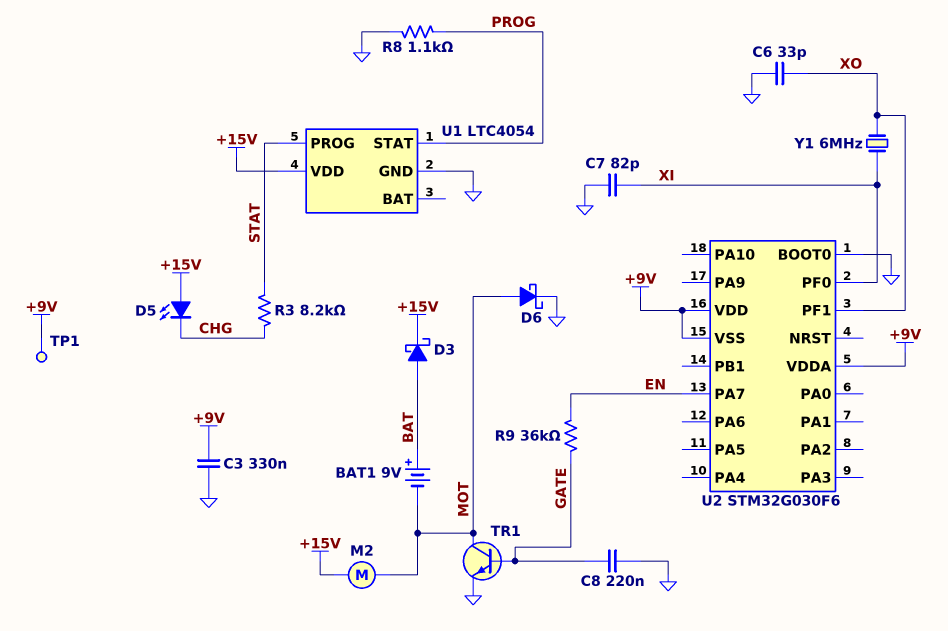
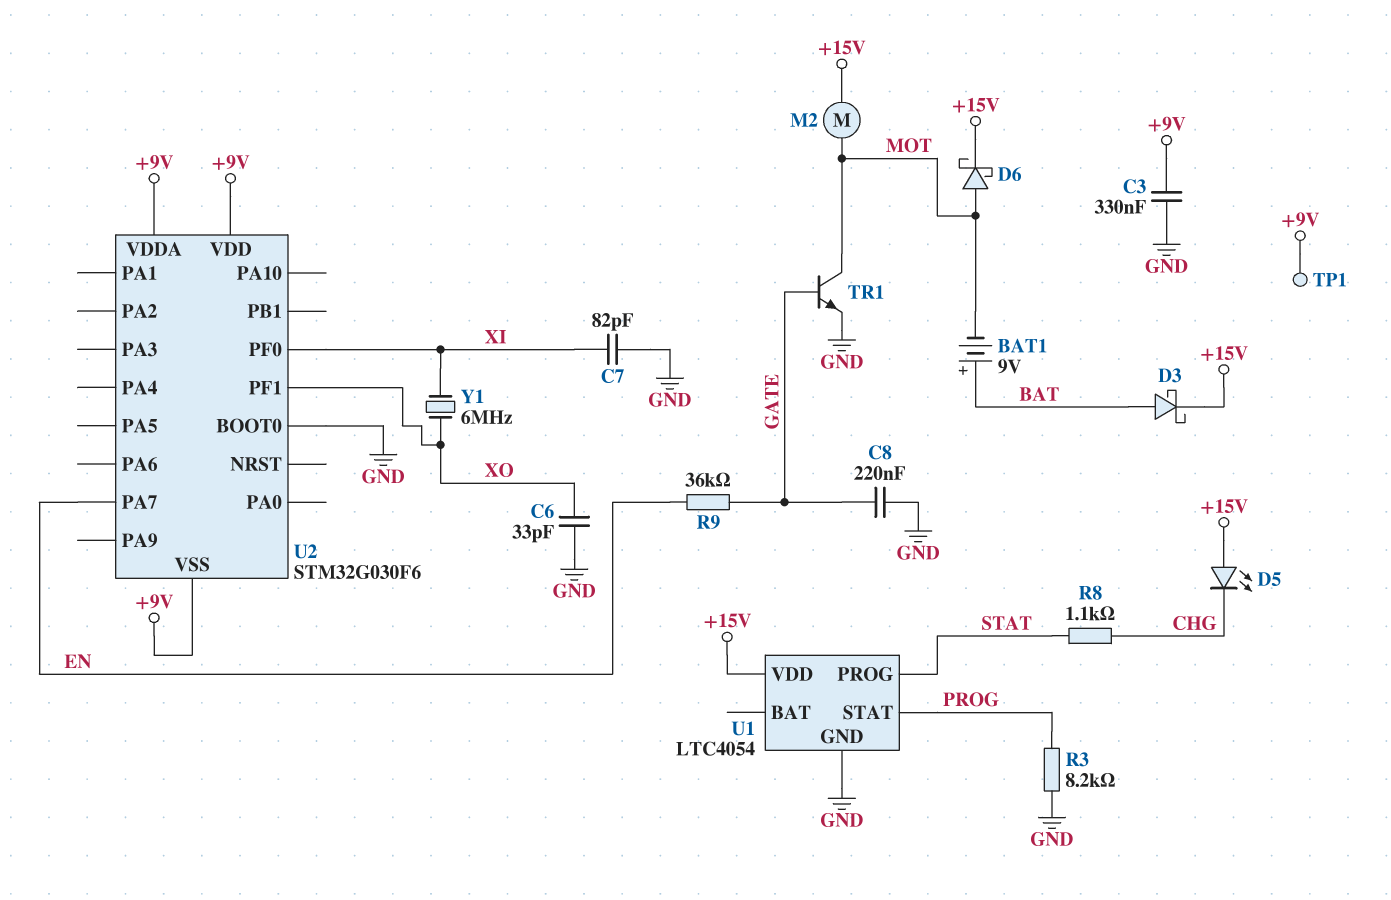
D6: schottky (A MOT, K GND) -> schottky (A MOT, K +15V)
R3: 8.2k (CHG, STAT) -> 8.2k (GND, PROG)
R8: 1.1k (GND, PROG) -> 1.1k (CHG, STAT)

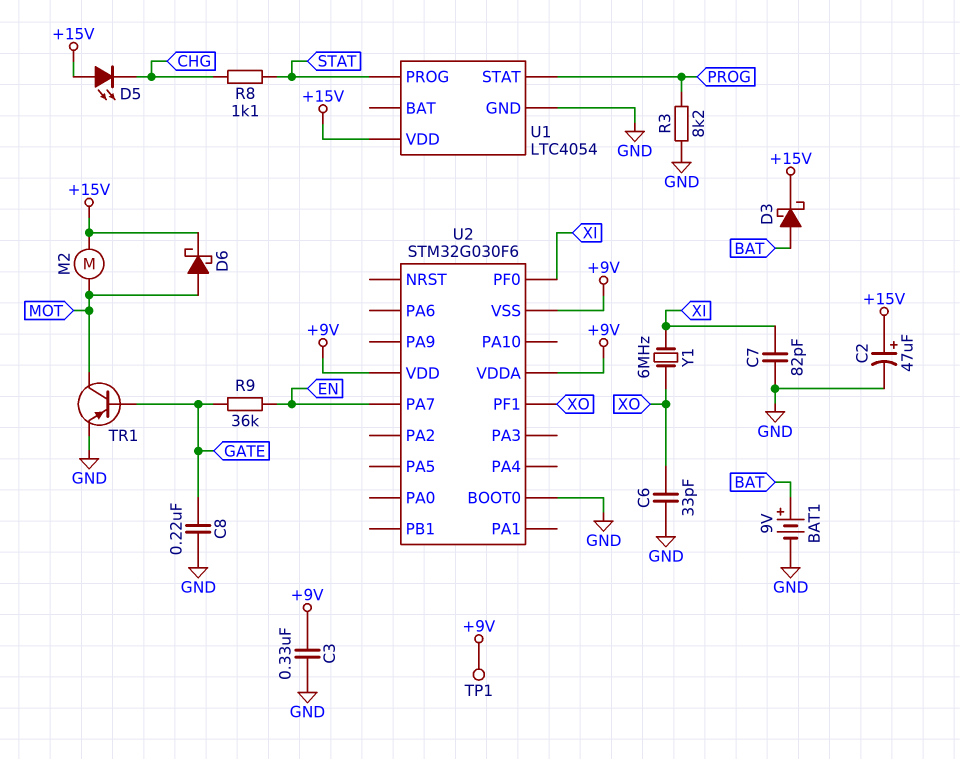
BAT1: 9V (plus BAT, minus MOT) -> 9V (plus BAT, minus GND)
C2: none -> 47uF (plus +15V, minus GND)
TR1: NPN (B GATE, C MOT, E GND) -> PNP (B GATE, C MOT, E GND)

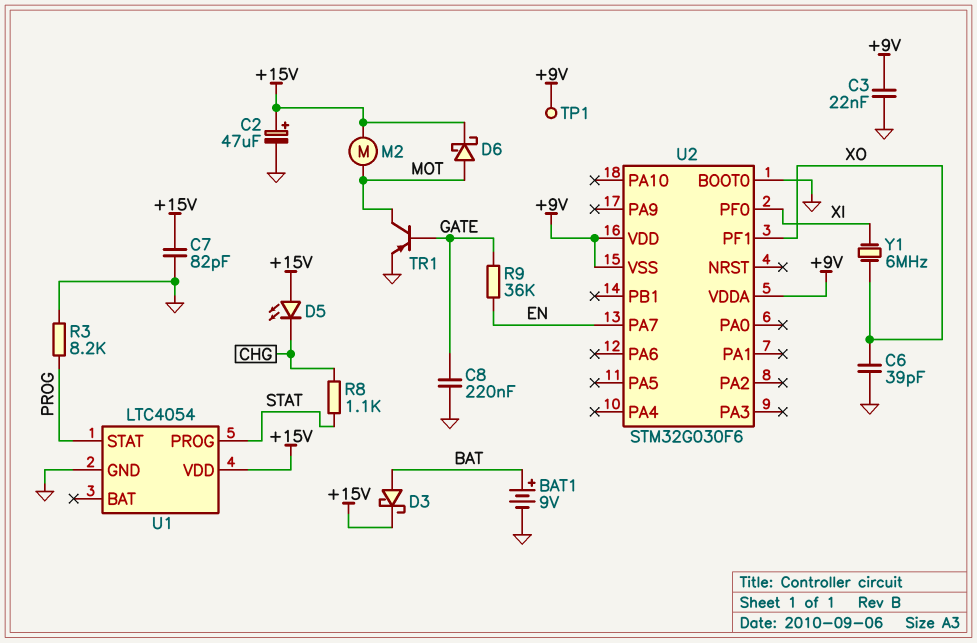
C3: 330nF (+9V, GND) -> 22nF (+9V, GND)
C6: 33pF (GND, XO) -> 39pF (GND, XO)
C7: 82pF (GND, XI) -> 82pF (+15V, GND)

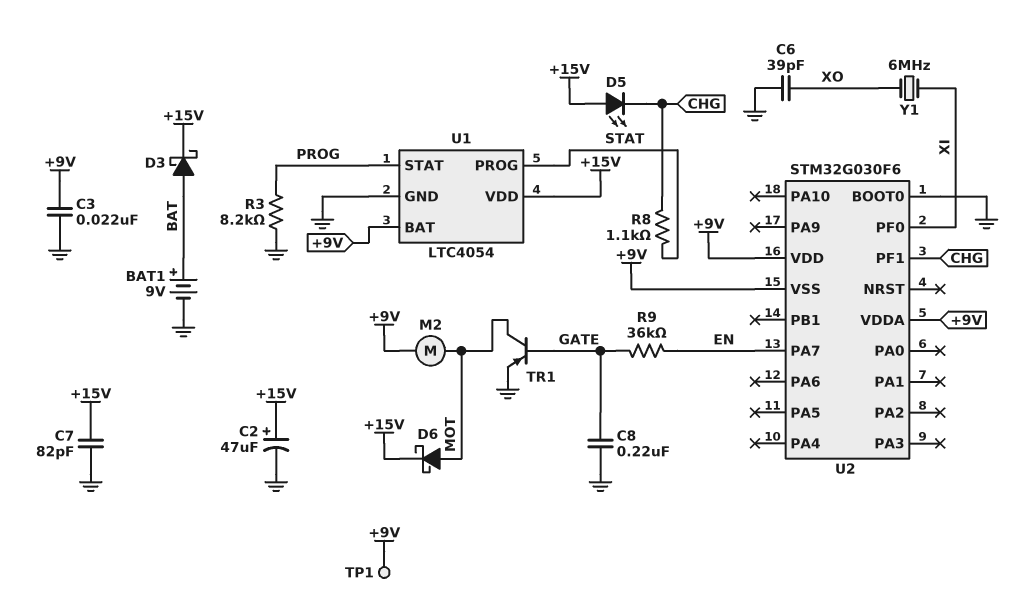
M2: motor (+15V, MOT) -> motor (+9V, MOT)
U1 pin BAT: none -> +9V
U2 pin PF1: XO -> CHG

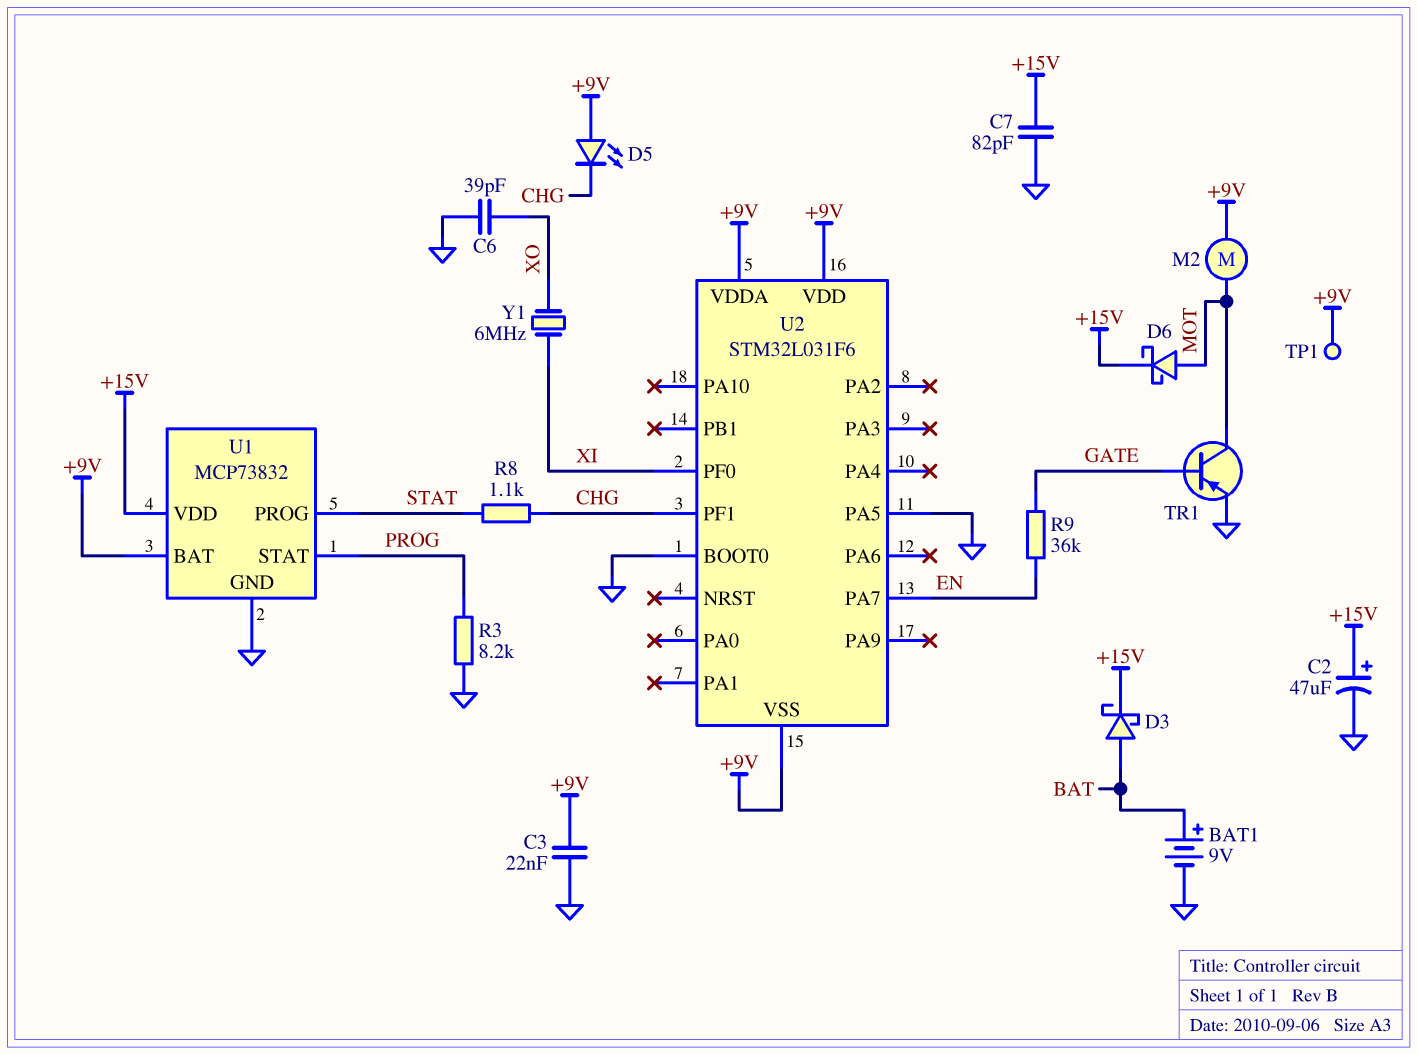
C8: 220nF (GATE, GND) -> none
D5: LED (A +15V, K CHG) -> LED (A +9V, K CHG)
U1: LTC4054 -> MCP73832
U2: STM32G030F6 -> STM32L031F6
U2 pin PA5: none -> GND

